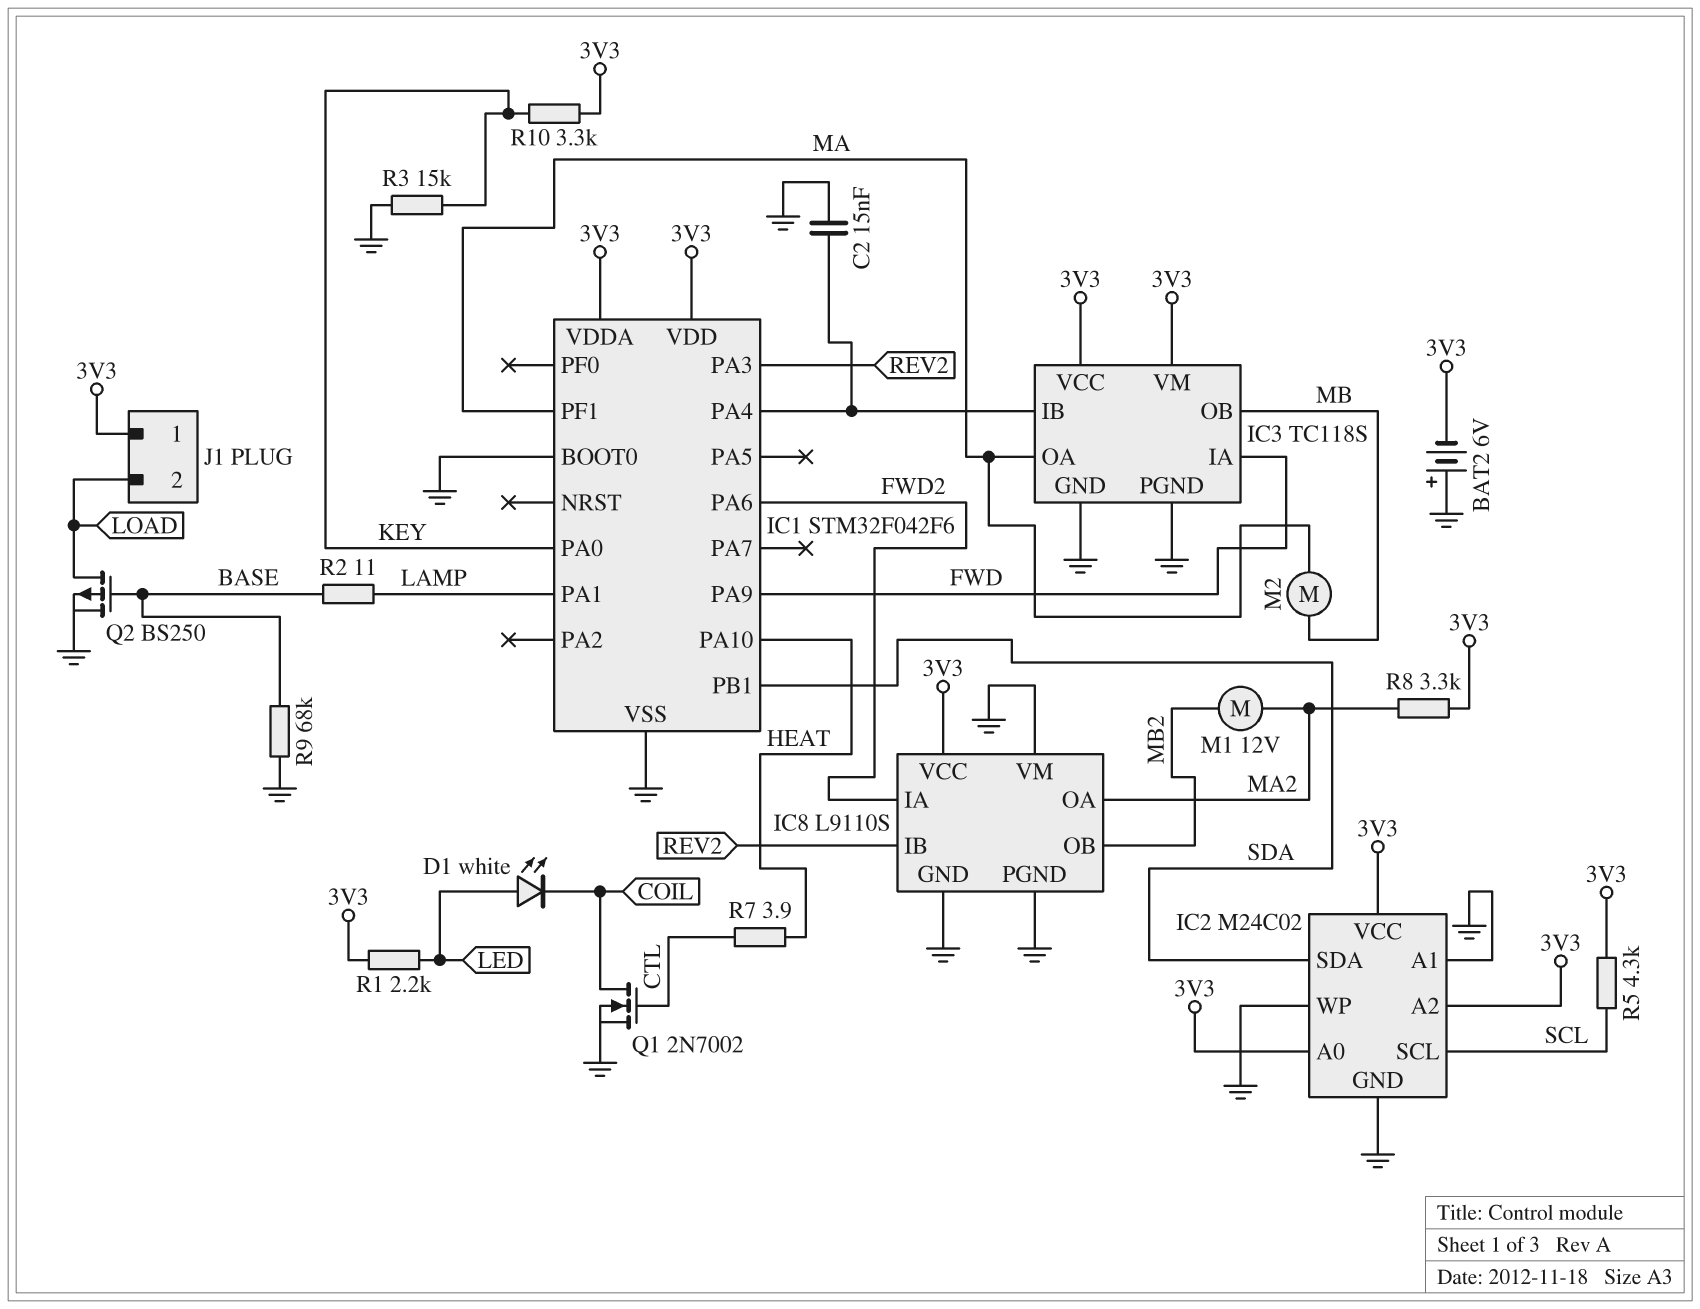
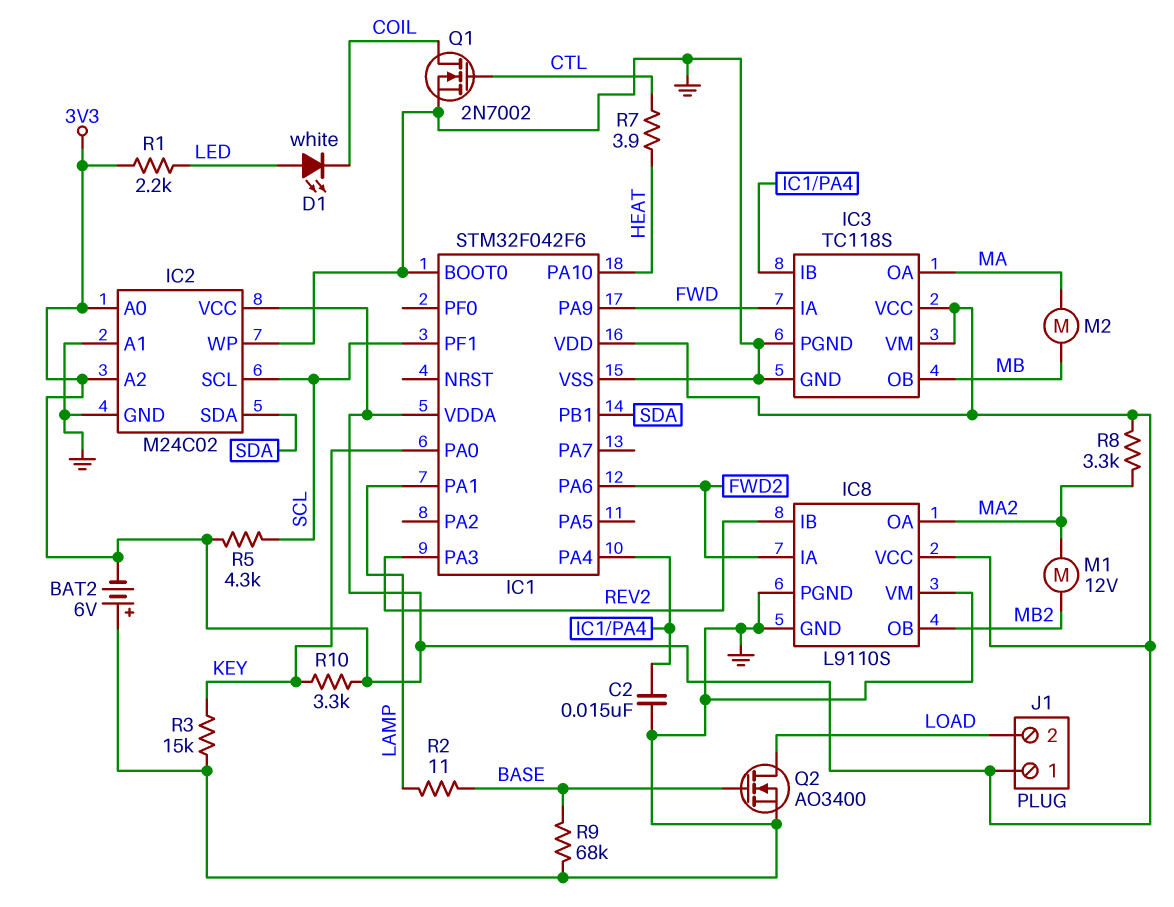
IC1 pin PF1: MA -> SCL
Q2: PMOS BS250 (G BASE, D LOAD, S GND) -> NMOS AO3400 (G BASE, D LOAD, S GND)

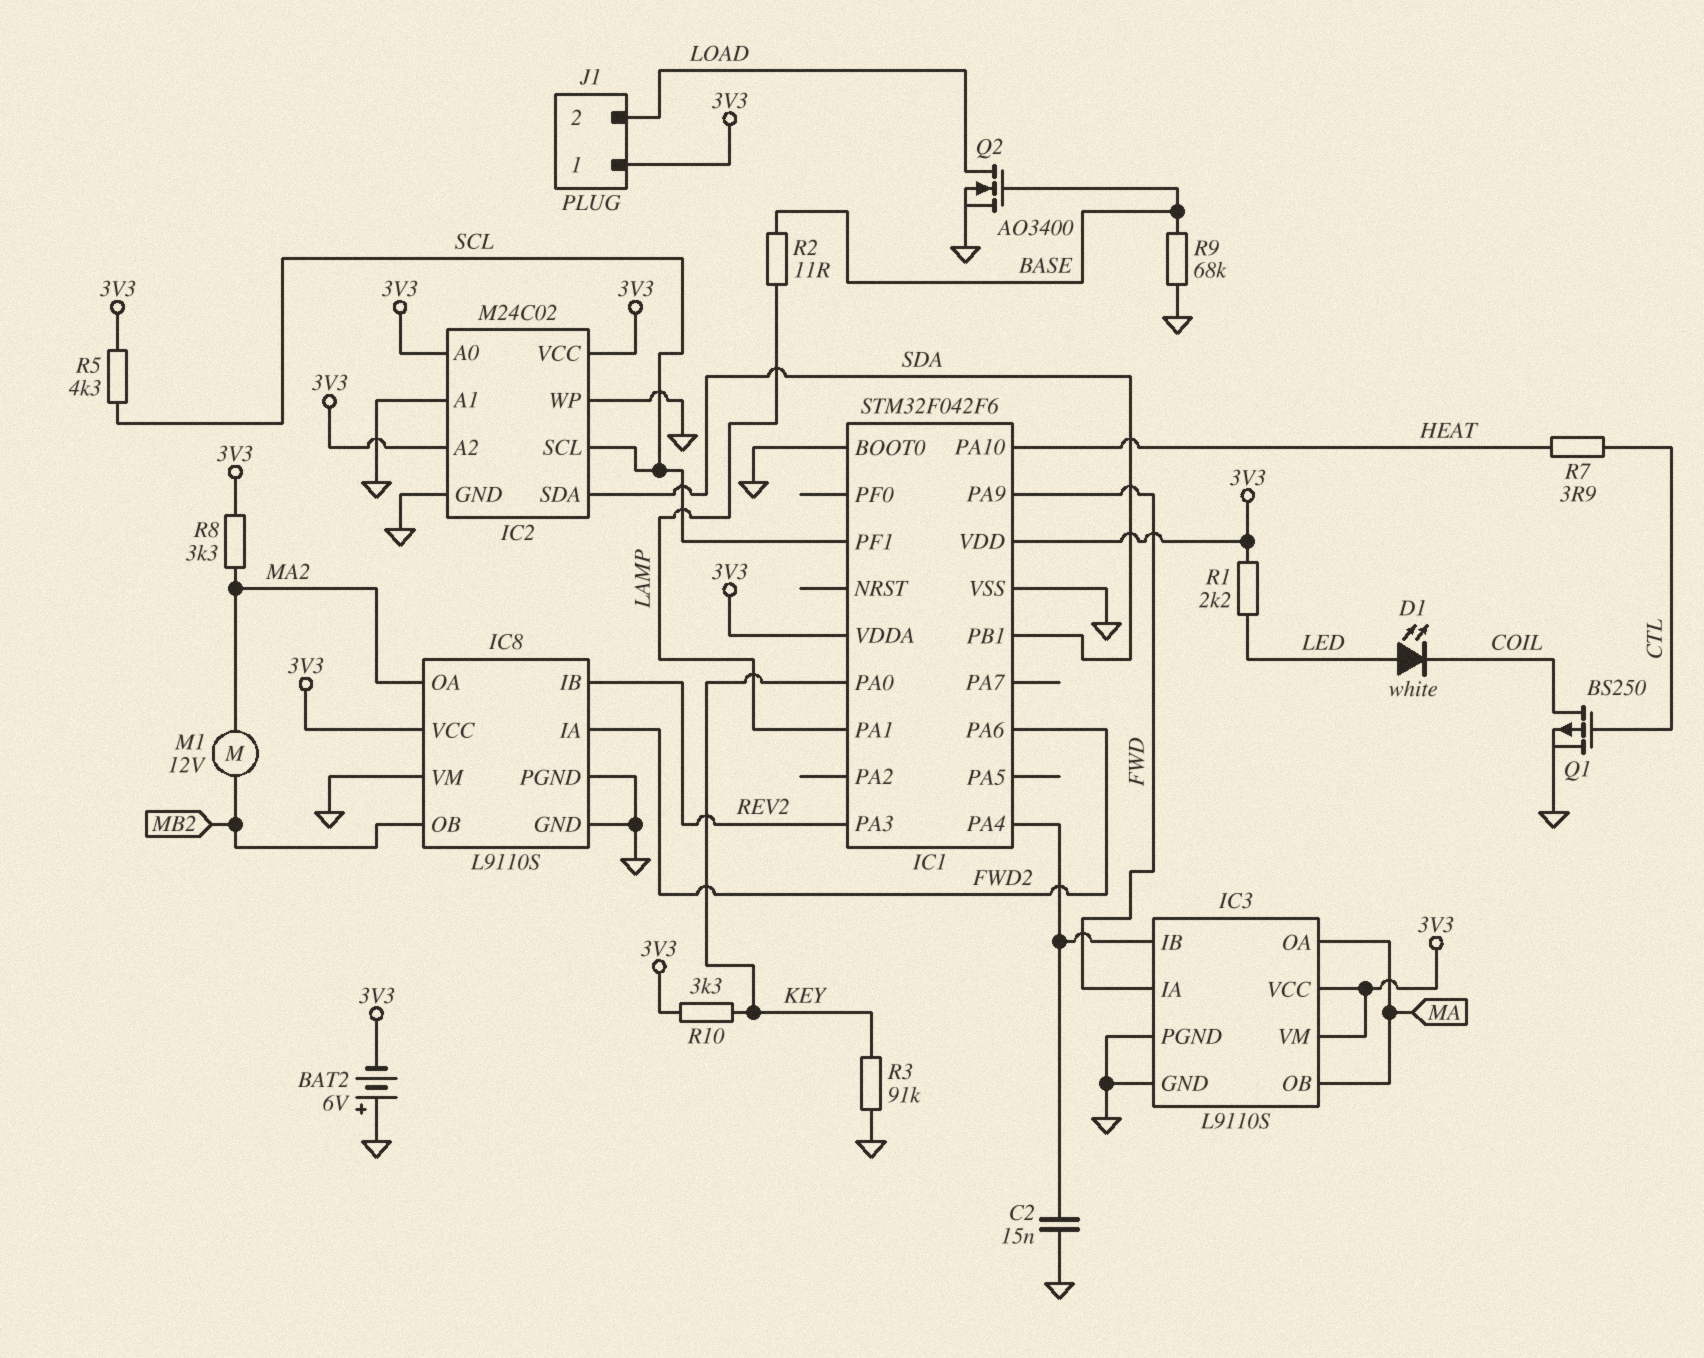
IC3: TC118S -> L9110S
IC3 pin OB: MB -> MA
M2: motor (MA, MB) -> none
Q1: NMOS 2N7002 (G CTL, D COIL, S GND) -> PMOS BS250 (G CTL, D COIL, S GND)
R3: 15k (GND, KEY) -> 91k (GND, KEY)

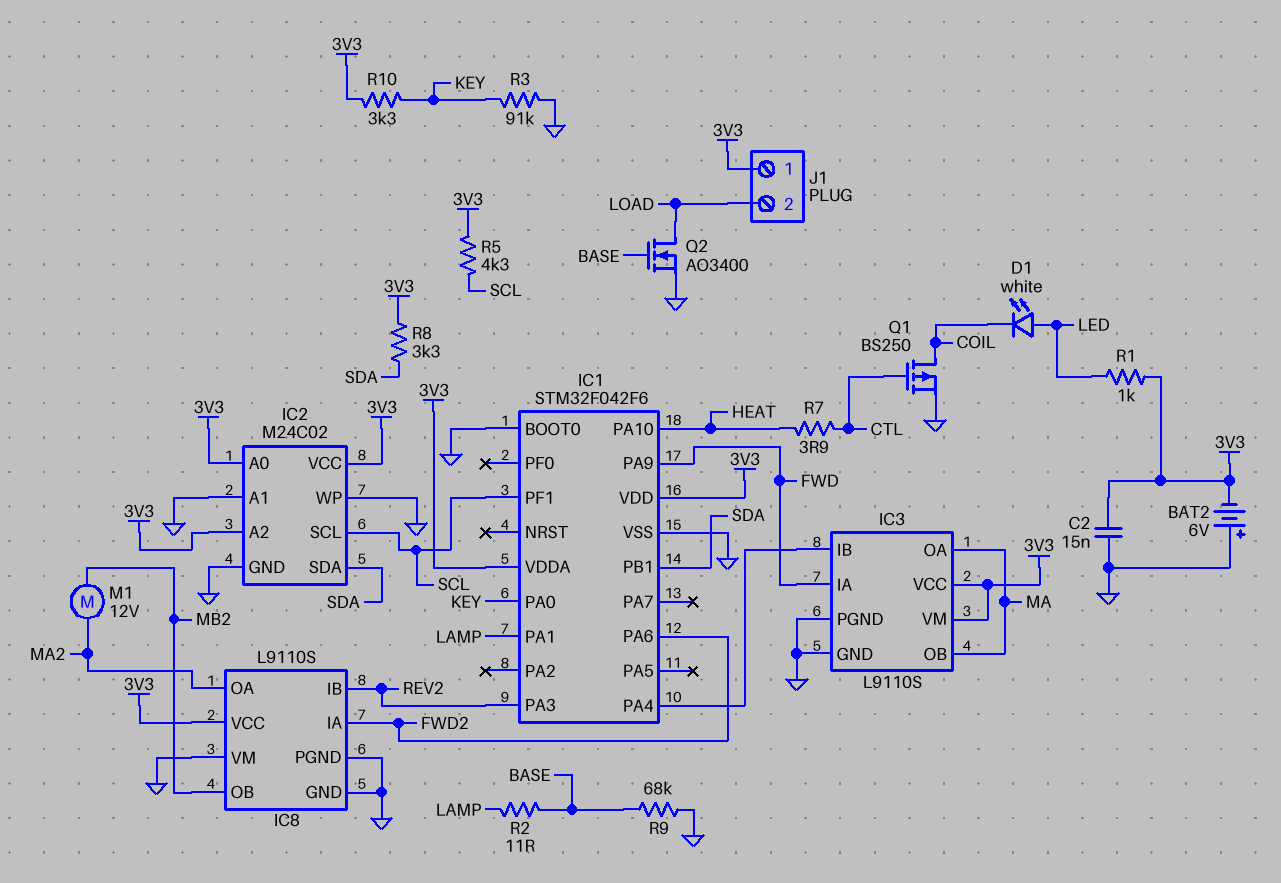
C2: 15nF (GND, IC1/PA4) -> 15nF (3V3, GND)
R1: 2.2k (3V3, LED) -> 1k (3V3, LED)
R8: 3.3k (3V3, MA2) -> 3.3k (3V3, SDA)

